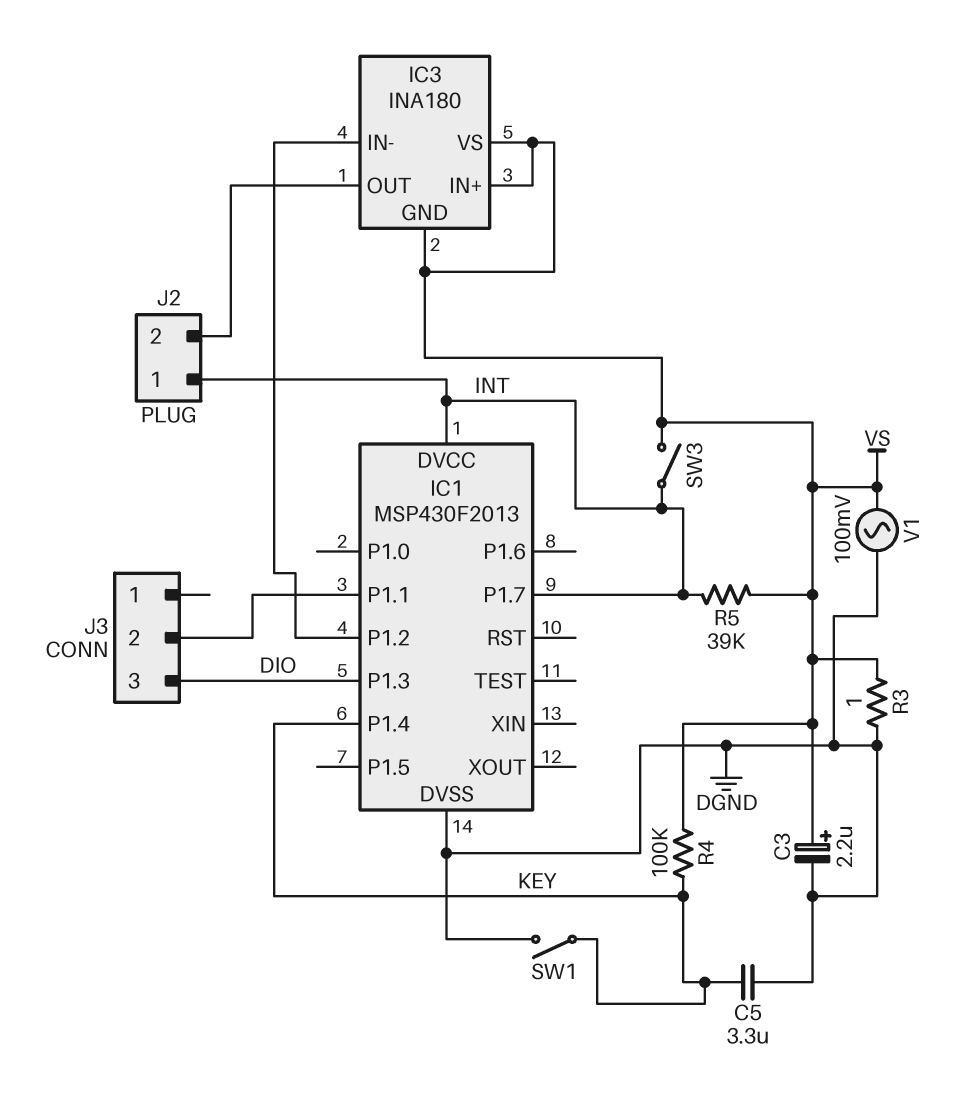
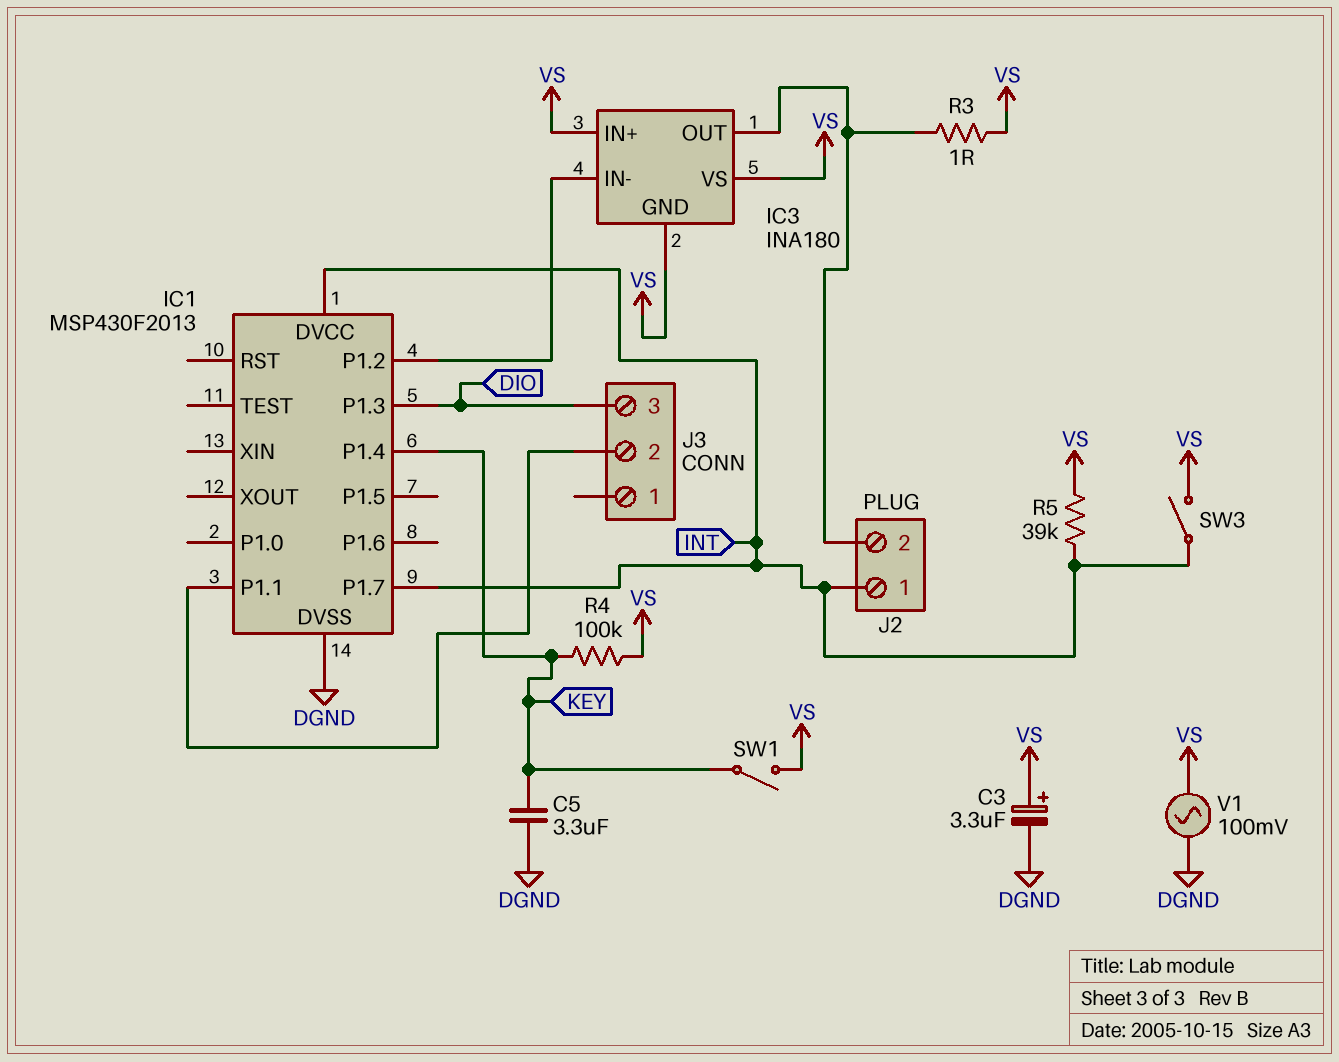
C3: 2.2uF (plus VS, minus DGND) -> 3.3uF (plus VS, minus DGND)
R3: 1 (DGND, VS) -> 1 (IC3/OUT, VS)
SW1: switch (DGND, KEY) -> switch (KEY, VS)

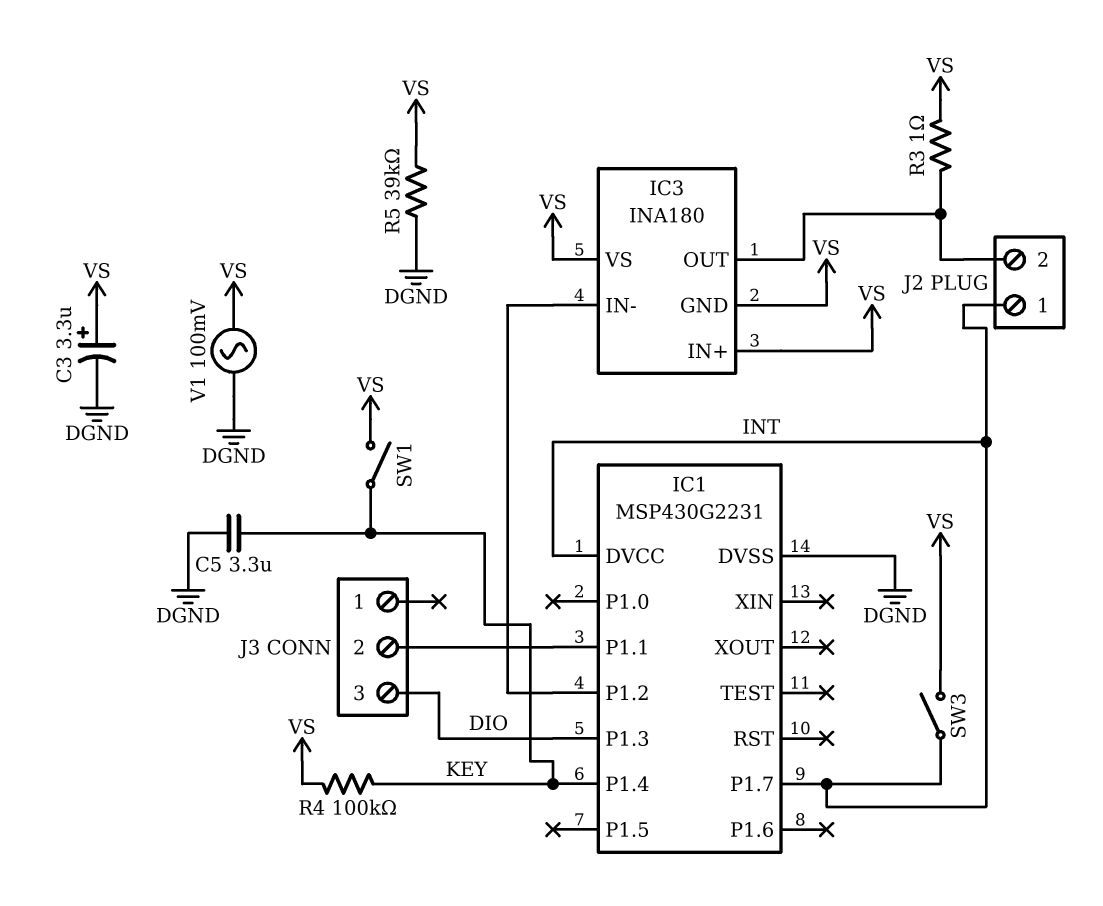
IC1: MSP430F2013 -> MSP430G2231
R5: 39k (INT, VS) -> 39k (DGND, VS)

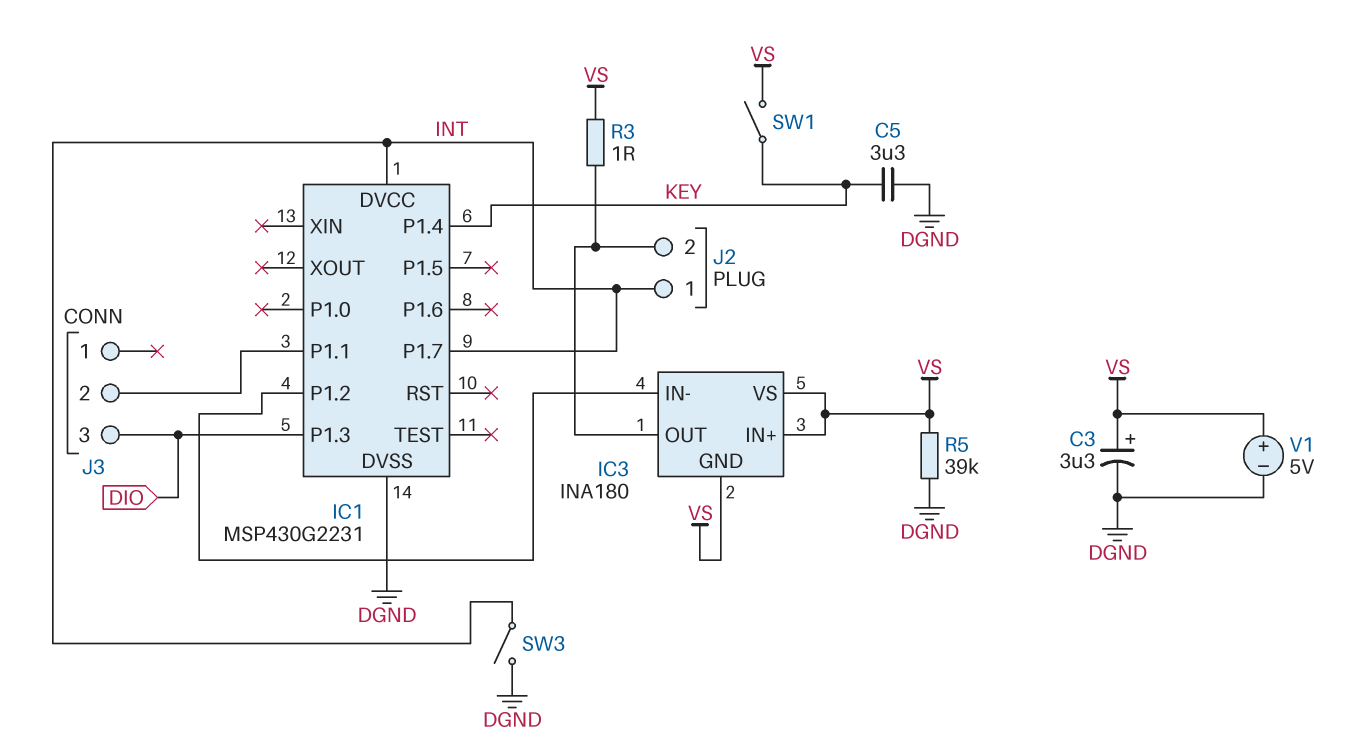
R4: 100k (KEY, VS) -> none
SW3: switch (INT, VS) -> switch (DGND, INT)
V1: AC 100mV (DGND, VS) -> 5V (plus VS, minus DGND)

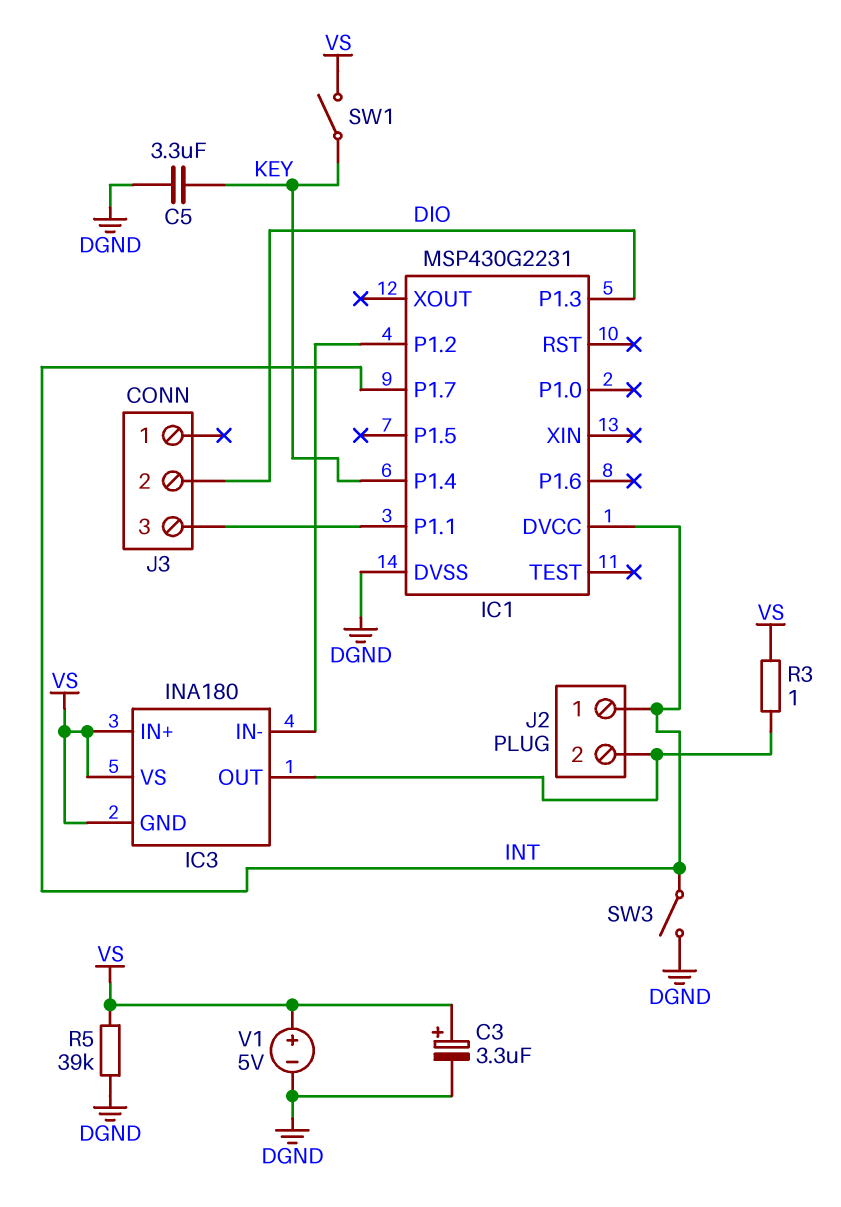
J3 pin 2: IC1/P1.1 -> DIO
J3 pin 3: DIO -> IC1/P1.1

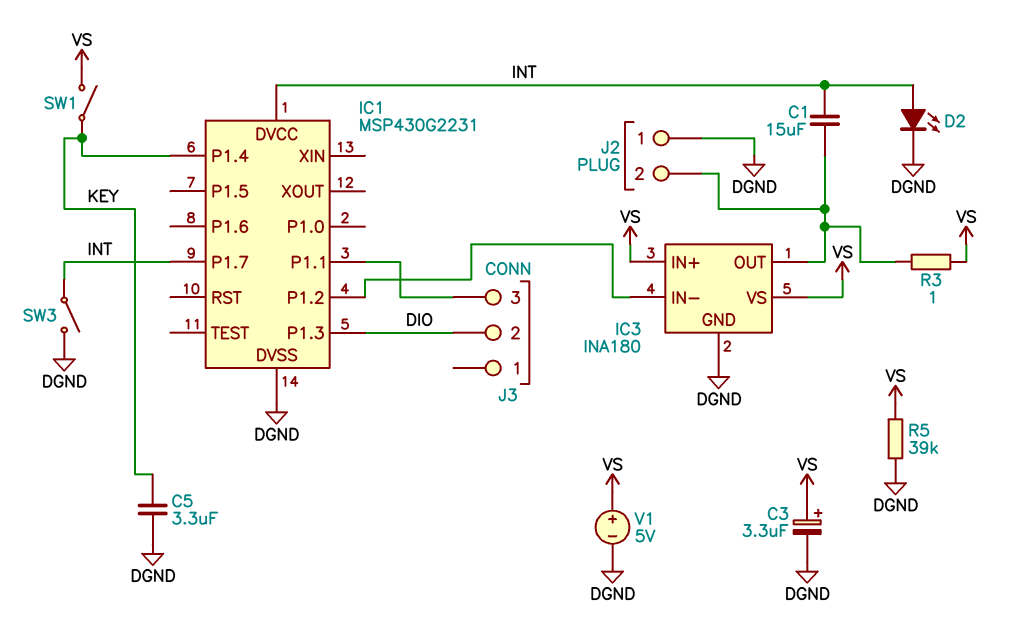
C1: none -> 15uF (IC3/OUT, INT)
D2: none -> LED (A INT, K DGND)
IC3 pin GND: VS -> DGND
J2 pin 1: INT -> DGND

